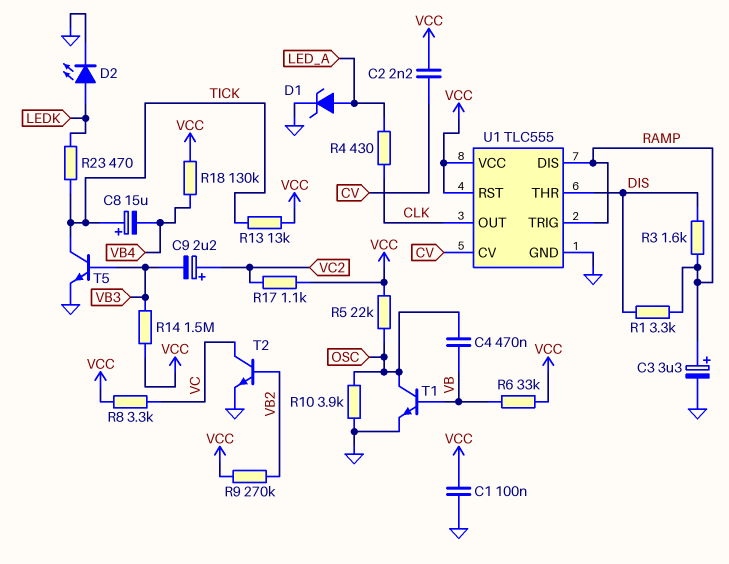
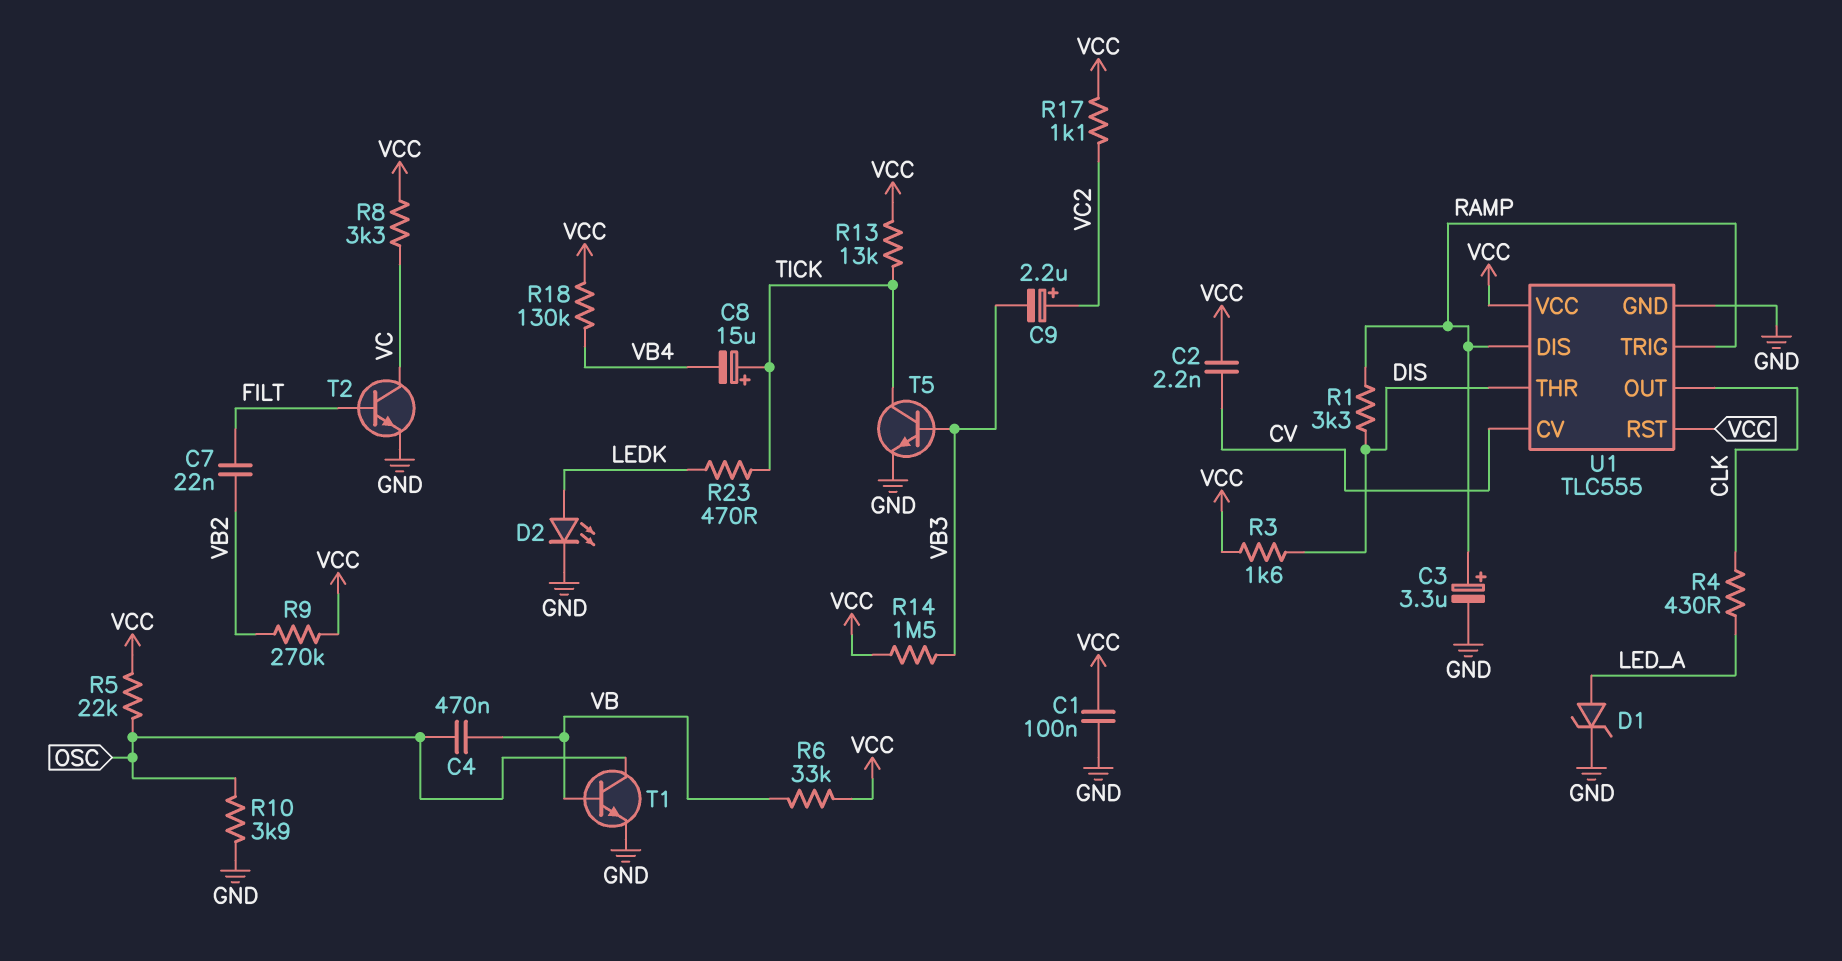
C7: none -> 22nF (FILT, VB2)
R3: 1.6k (DIS, RAMP) -> 1.6k (DIS, VCC)
T2: NPN (B VB2, C VC, E GND) -> NPN (B FILT, C VC, E GND)

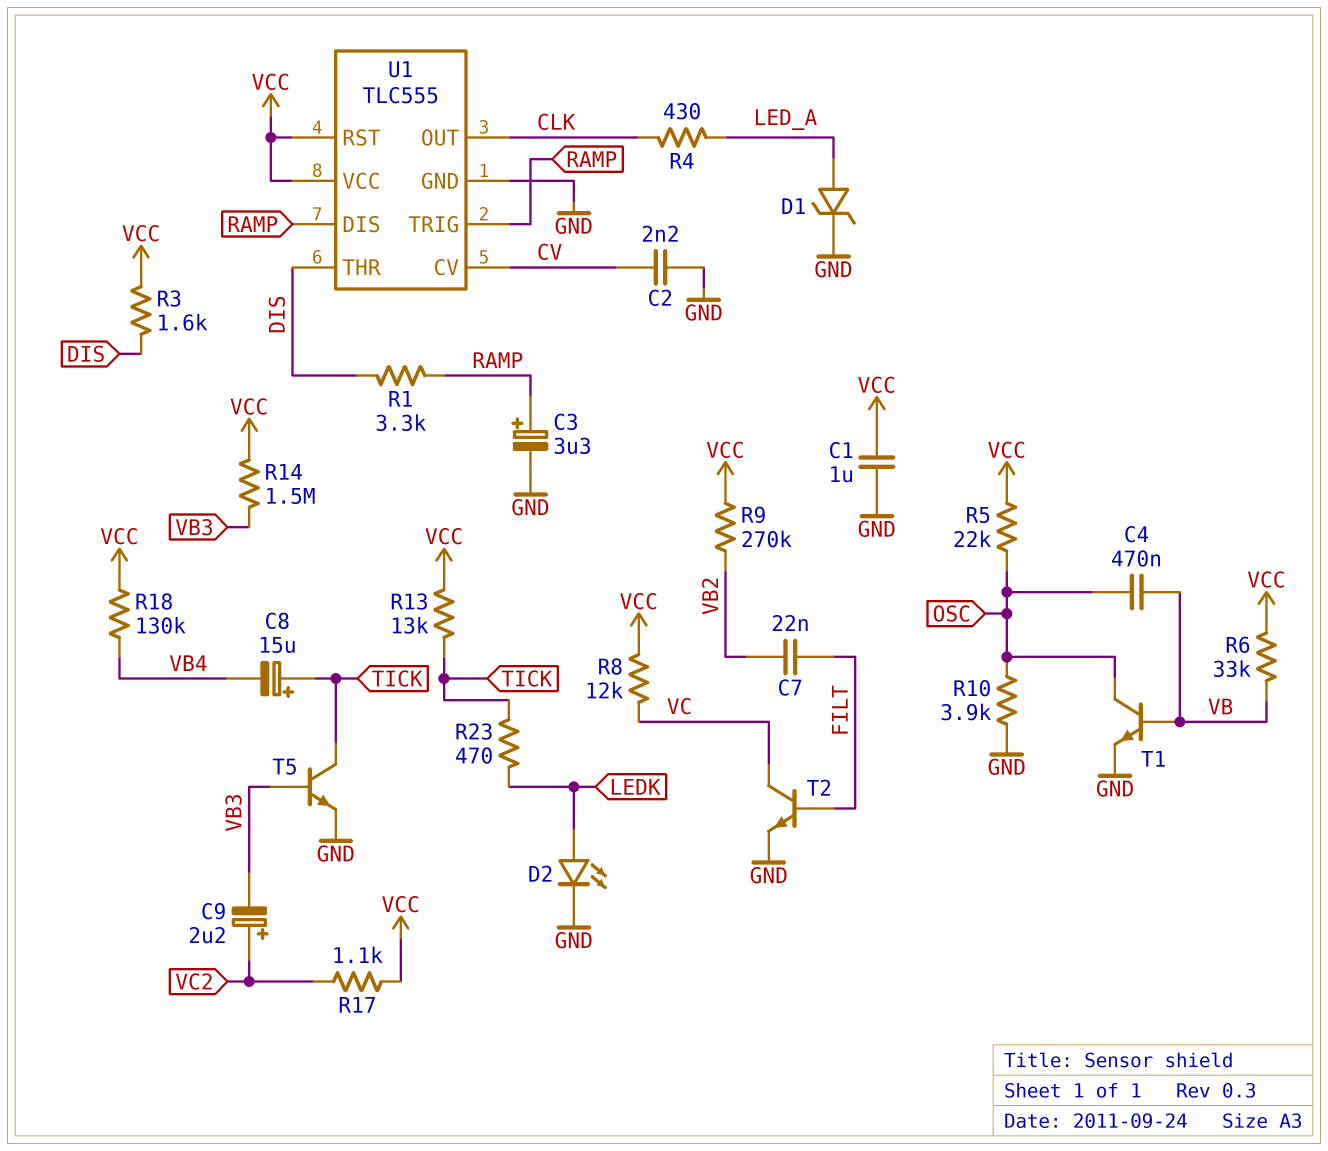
C1: 100nF (GND, VCC) -> 1uF (GND, VCC)
C2: 2.2nF (CV, VCC) -> 2.2nF (CV, GND)
R8: 3.3k (VC, VCC) -> 12k (VC, VCC)

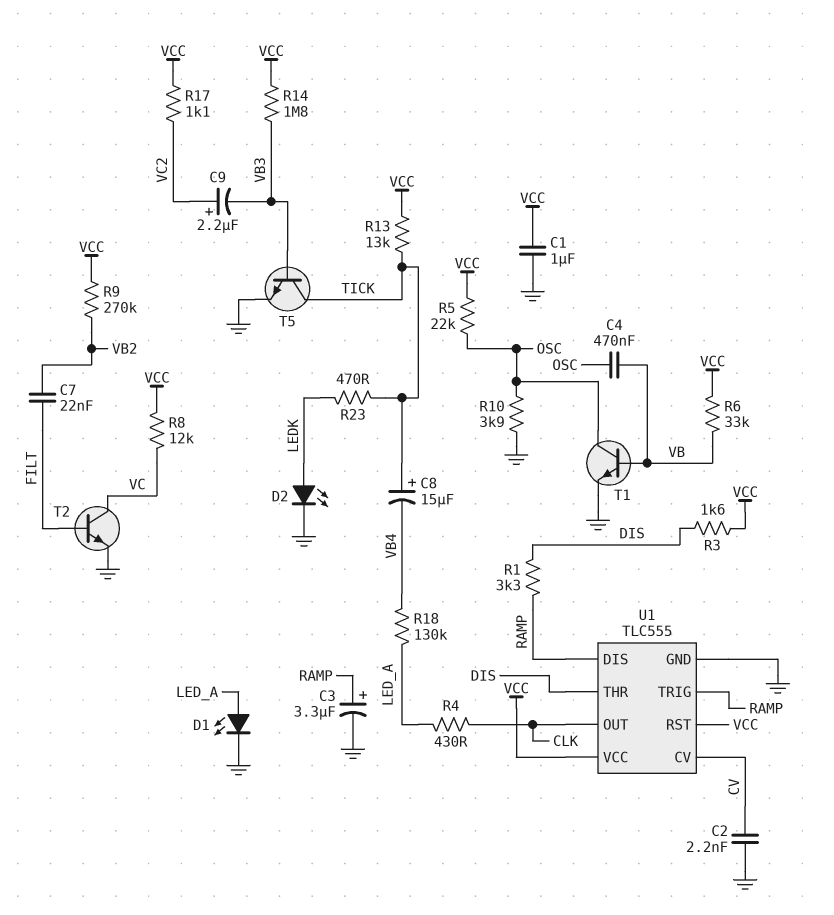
D1: zener (A LED_A, K GND) -> LED (A LED_A, K GND)
R14: 1.5M (VB3, VCC) -> 1.8M (VB3, VCC)
R18: 130k (VB4, VCC) -> 130k (LED_A, VB4)

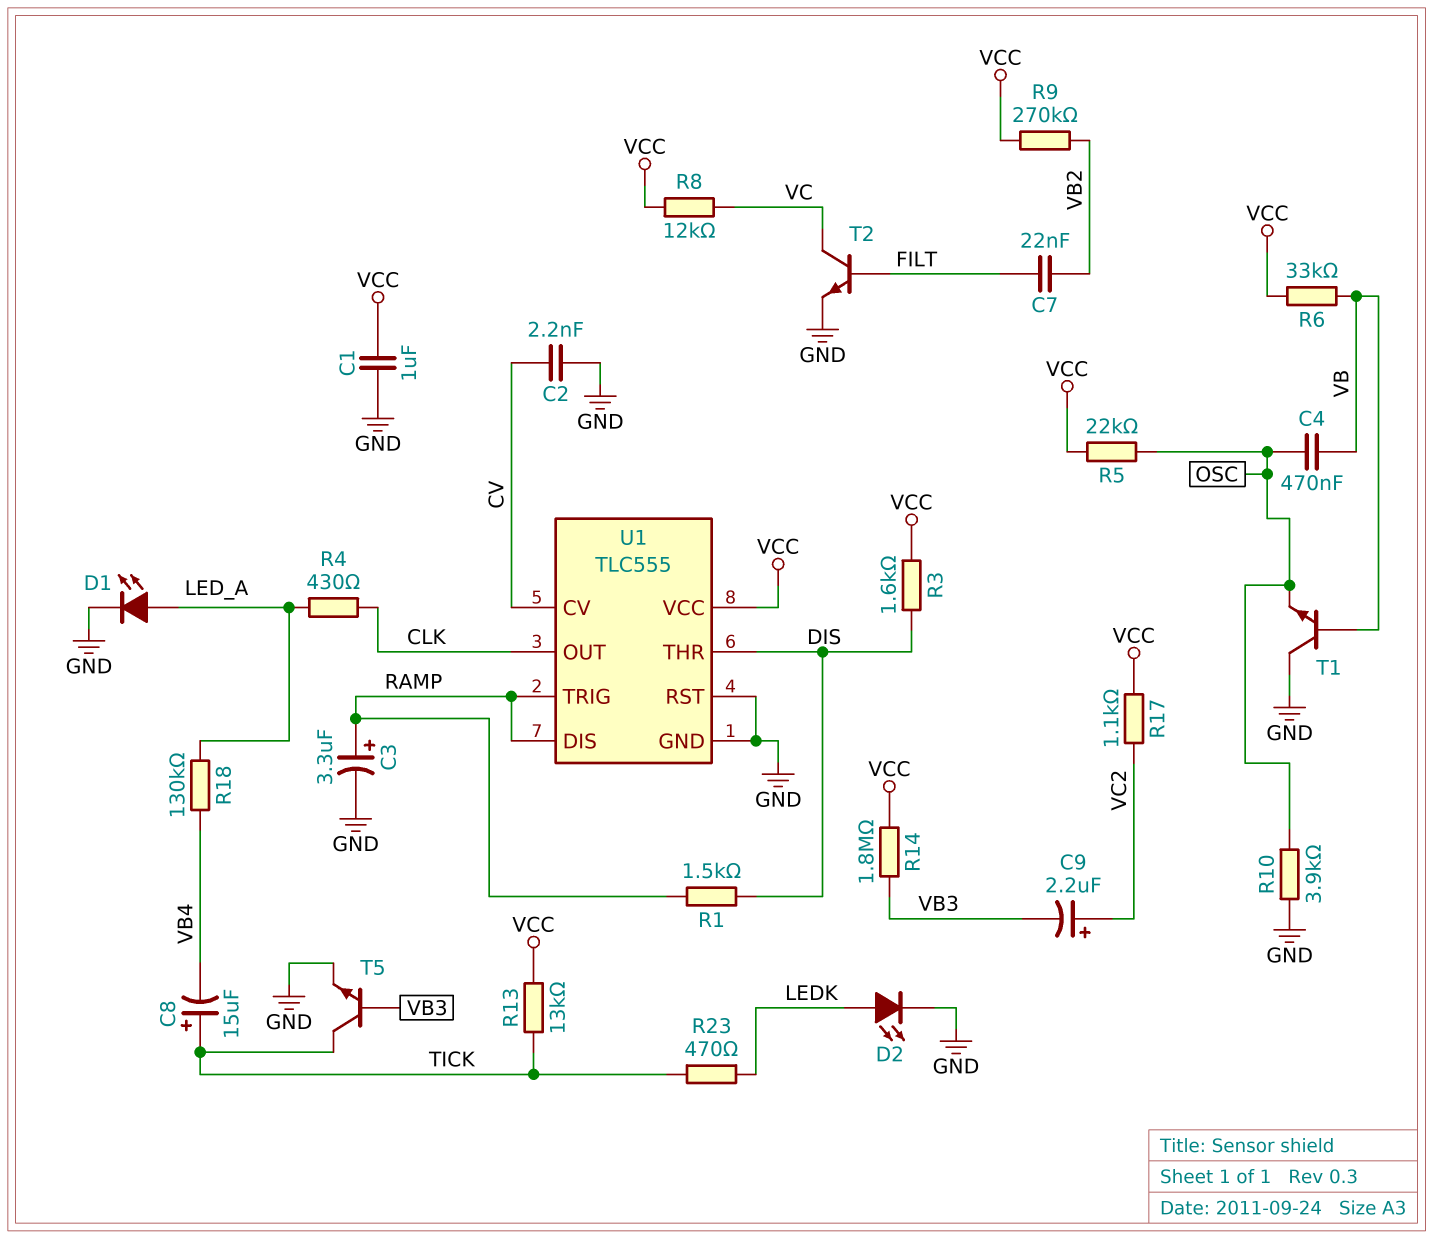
R1: 3.3k (DIS, RAMP) -> 1.5k (DIS, RAMP)
T1: NPN (B VB, C OSC, E GND) -> NPN (B VB, C GND, E OSC)
U1 pin RST: VCC -> GND

